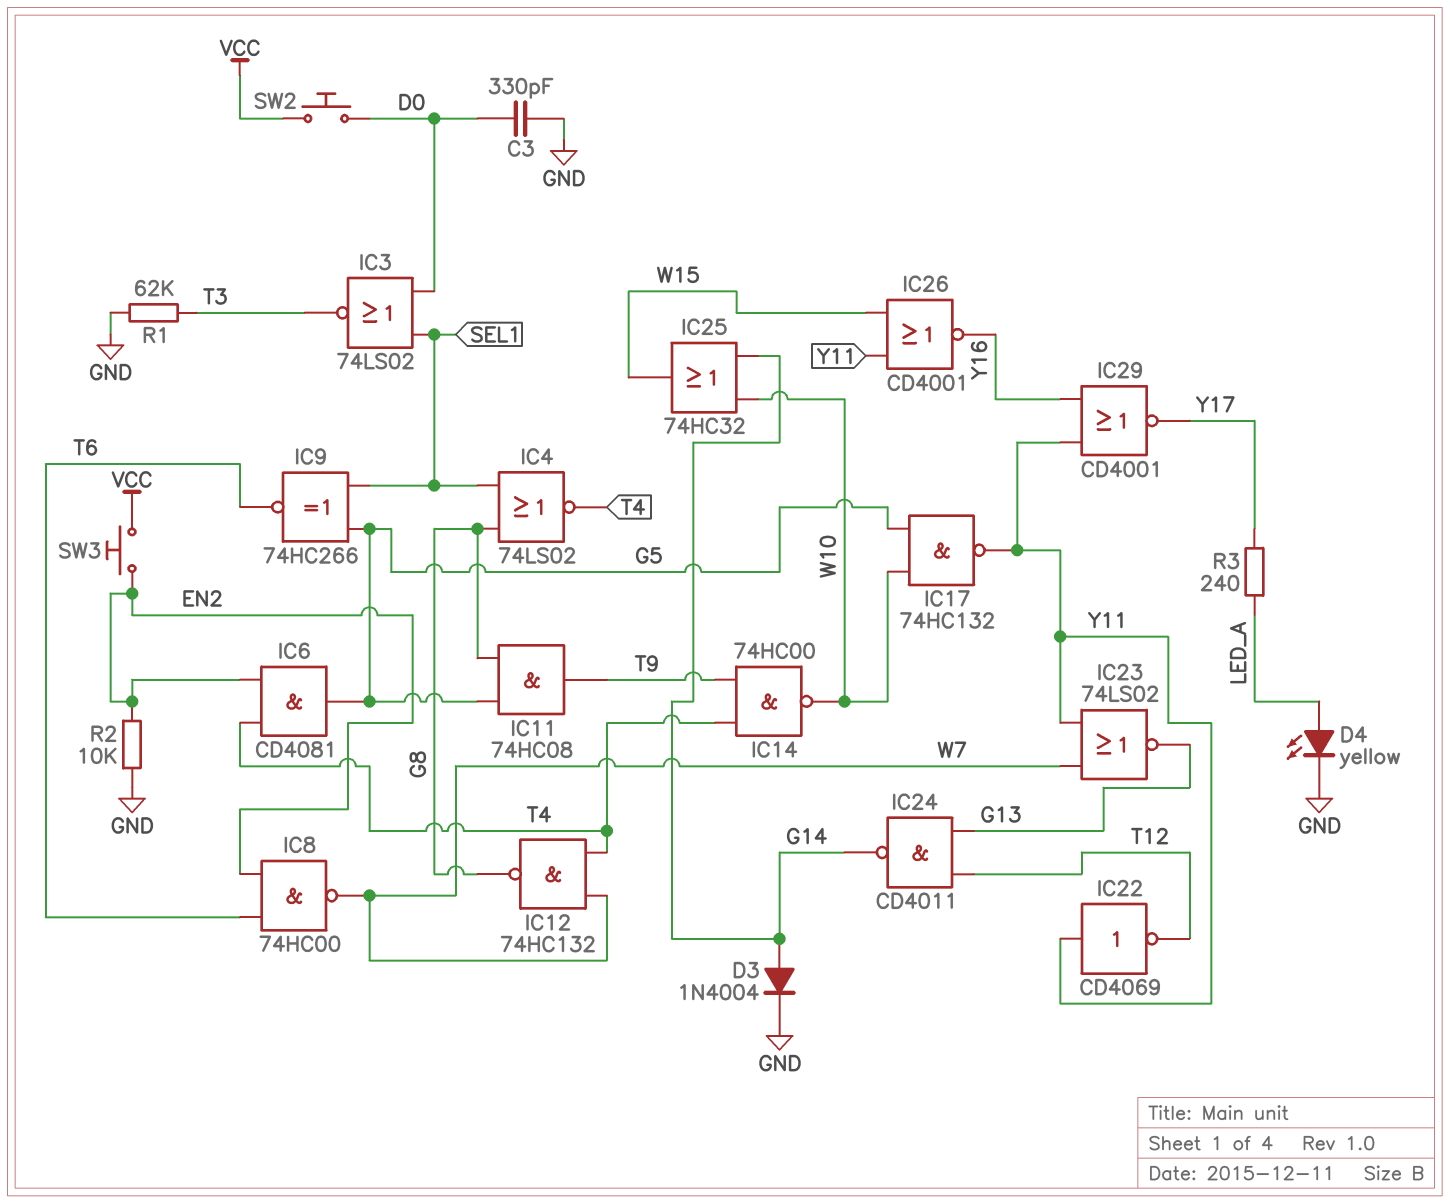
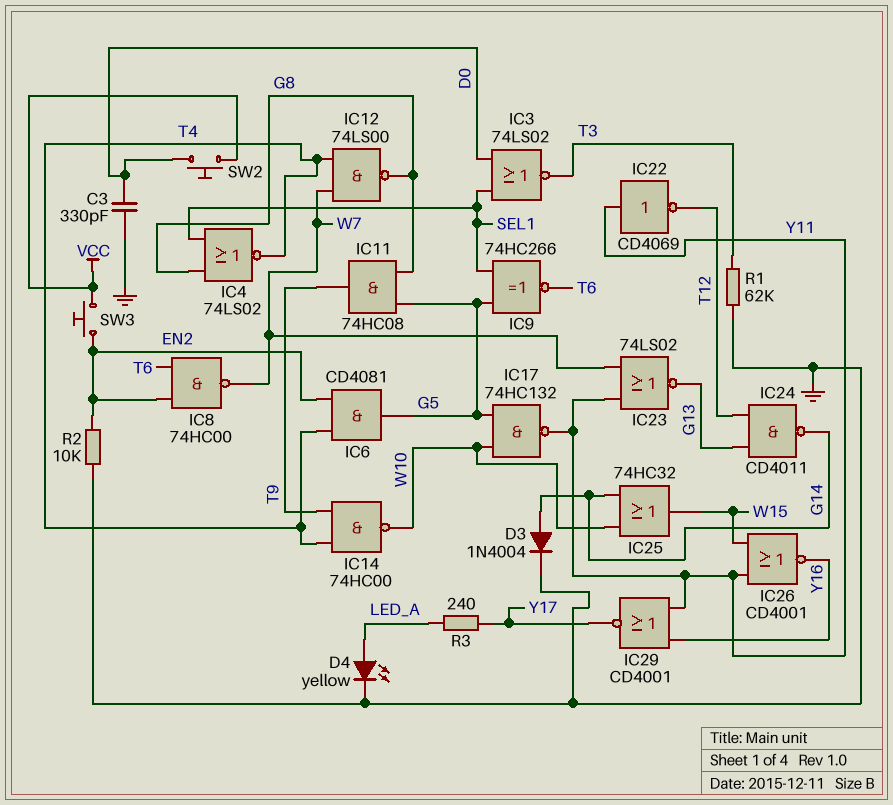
IC12: NAND 74HC132 (in T4, in W7, out G8) -> NAND 74LS00 (in T4, in W7, out G8)

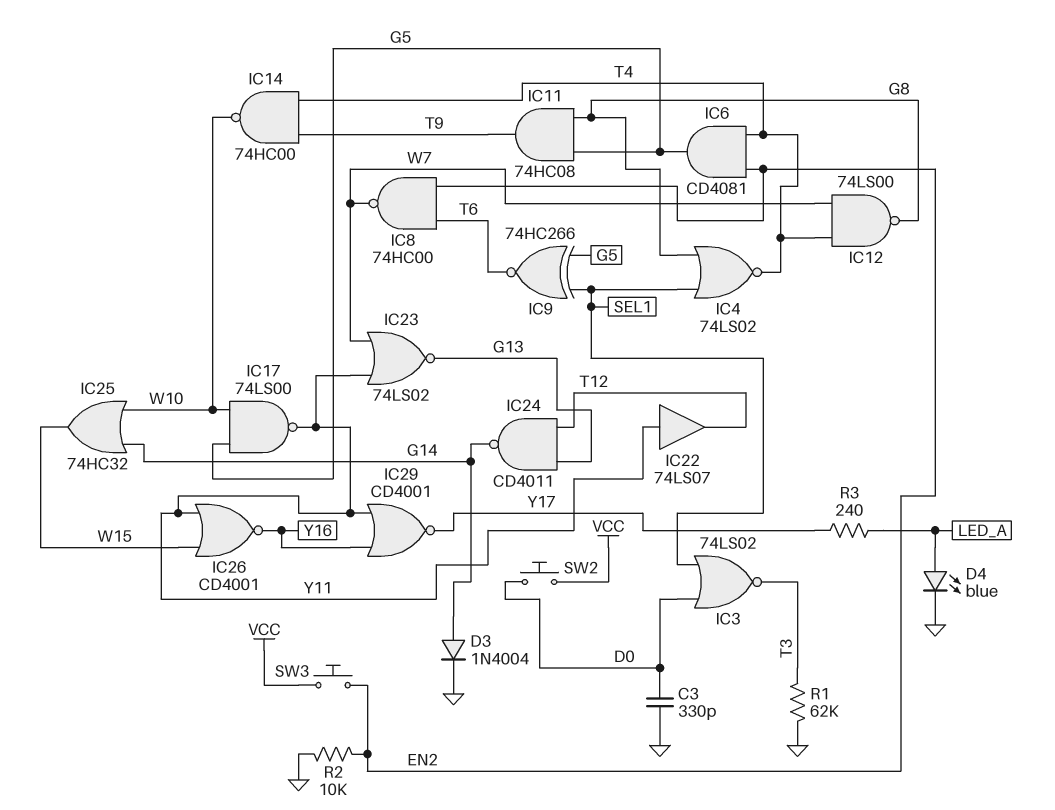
D4: LED yellow (A LED_A, K GND) -> LED blue (A LED_A, K GND)
IC17: NAND 74HC132 (in G5, in W10, out Y11) -> NAND 74LS00 (in G5, in W10, out Y11)
IC22: NOT CD4069 (in Y11, out T12) -> buffer 74LS07 (in Y11, out T12)

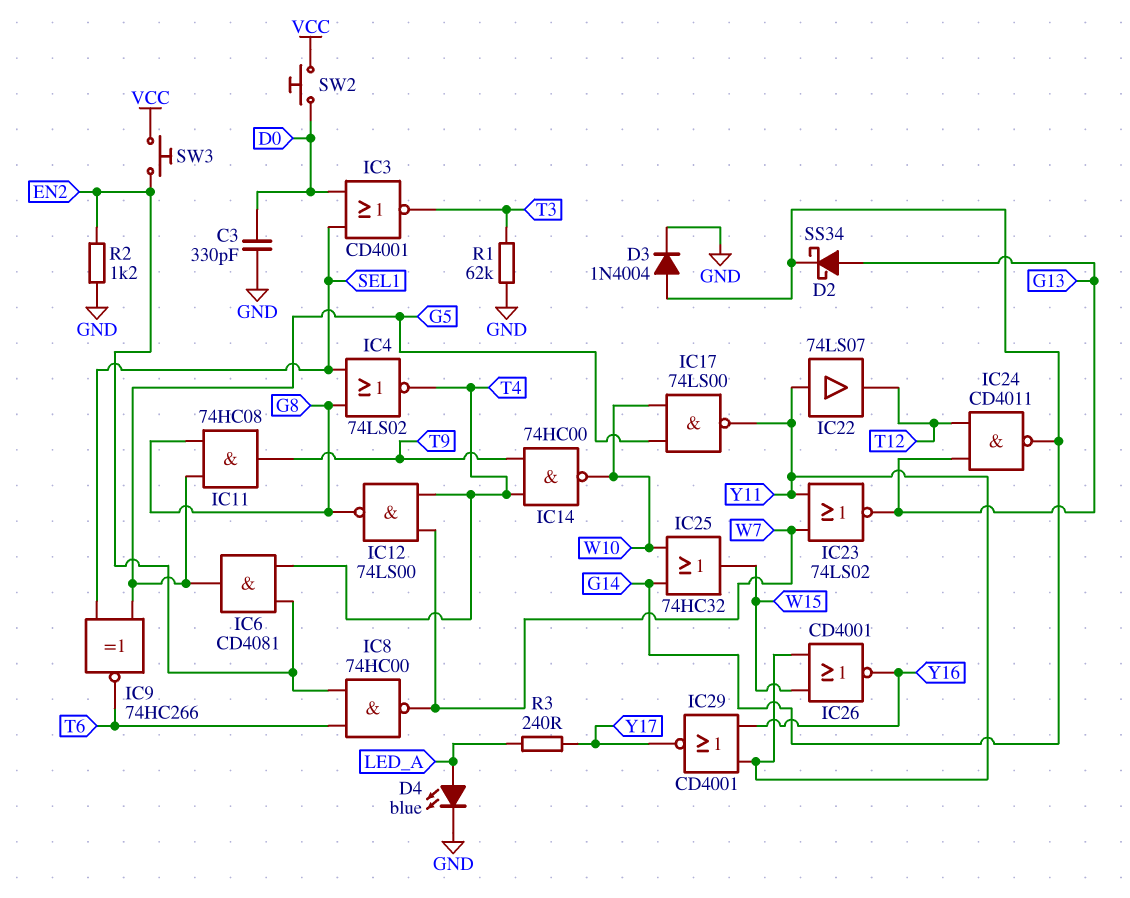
D2: none -> schottky SS34 (A G13, K G14)
IC3: NOR 74LS02 (in D0, in SEL1, out T3) -> NOR CD4001 (in D0, in SEL1, out T3)
R2: 10k (EN2, GND) -> 1.2k (EN2, GND)

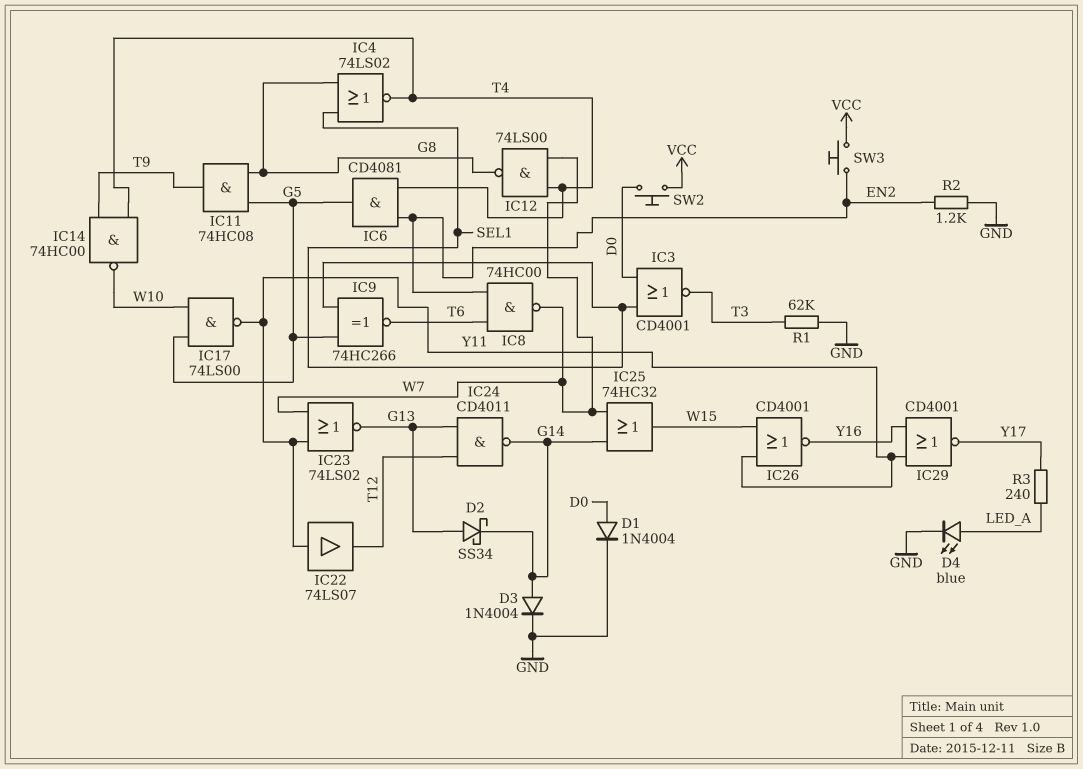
C3: 330pF (D0, GND) -> none
D1: none -> diode 1N4004 (A D0, K GND)
IC25: OR 74HC32 (in G14, in W10, out W15) -> OR 74HC32 (in G14, in W7, out W15)

